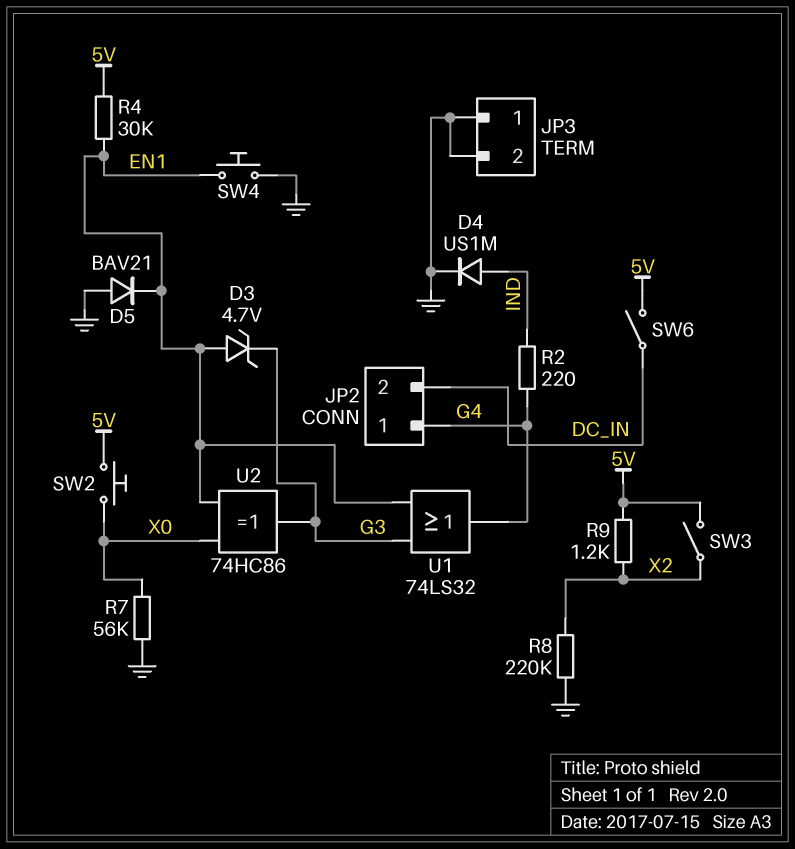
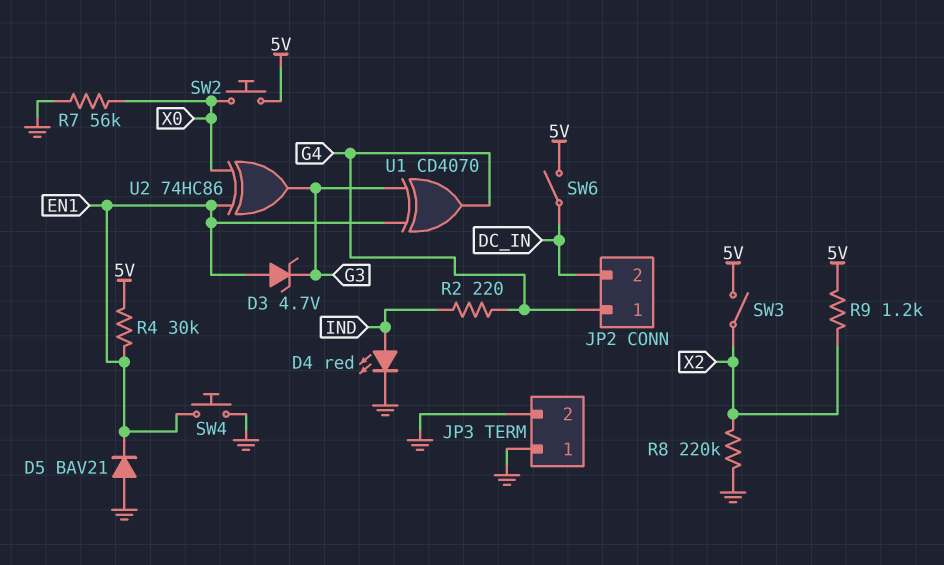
D4: diode US1M (A IND, K GND) -> LED red (A IND, K GND)
U1: OR 74LS32 (in EN1, in G3, out G4) -> XOR CD4070 (in EN1, in G3, out G4)

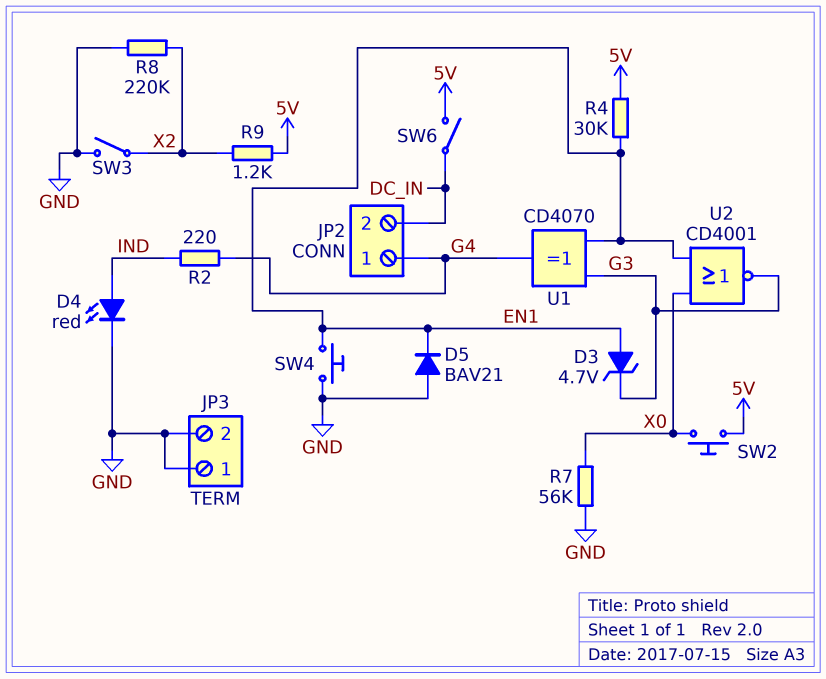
SW3: switch (5V, X2) -> switch (GND, X2)
U2: XOR 74HC86 (in EN1, in X0, out G3) -> NOR CD4001 (in EN1, in X0, out G3)

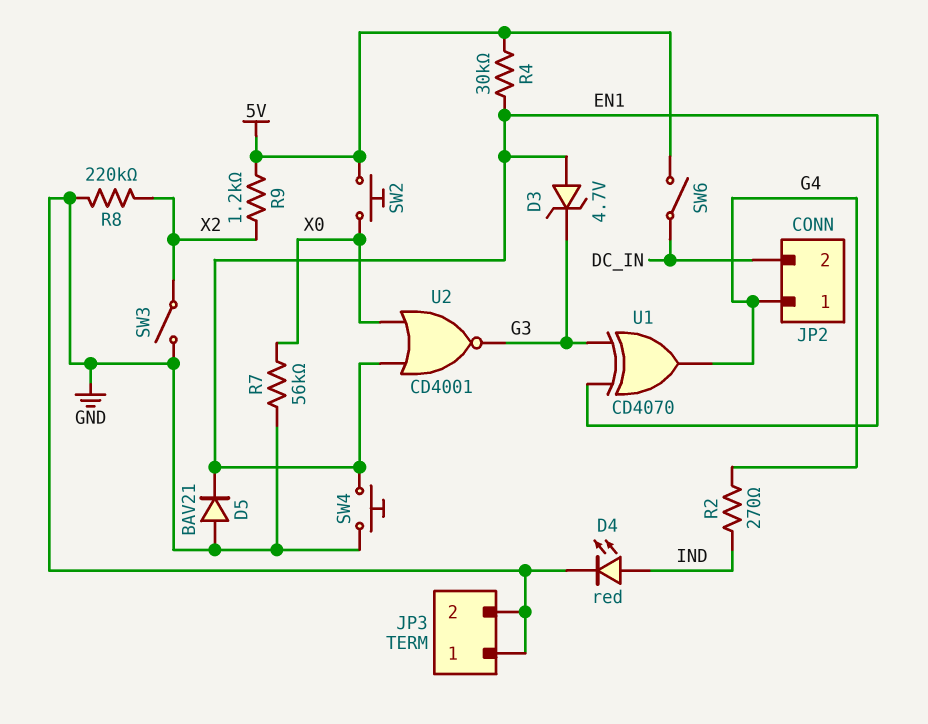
R2: 220 (G4, IND) -> 270 (G4, IND)

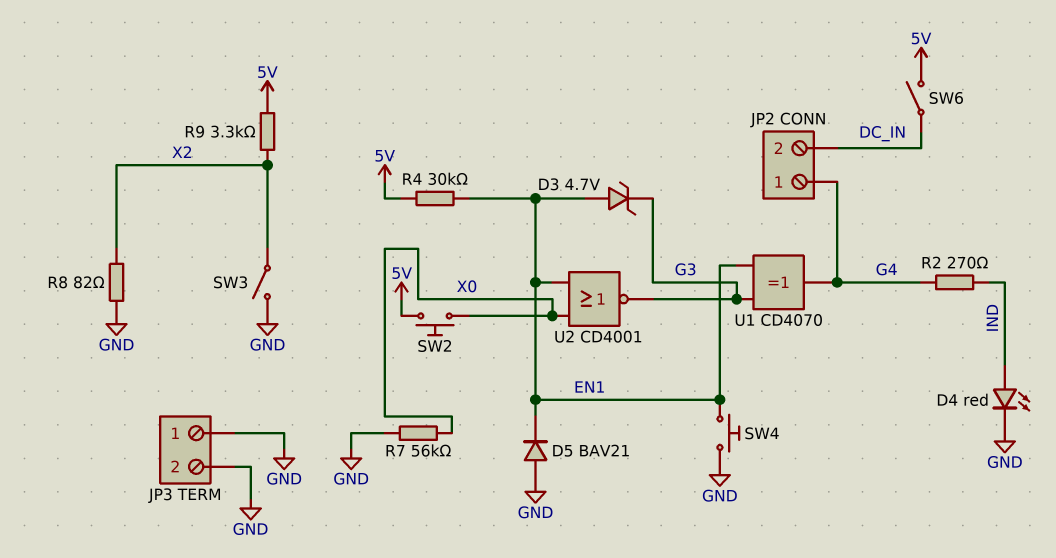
R8: 220k (GND, X2) -> 82 (GND, X2)
R9: 1.2k (5V, X2) -> 3.3k (5V, X2)

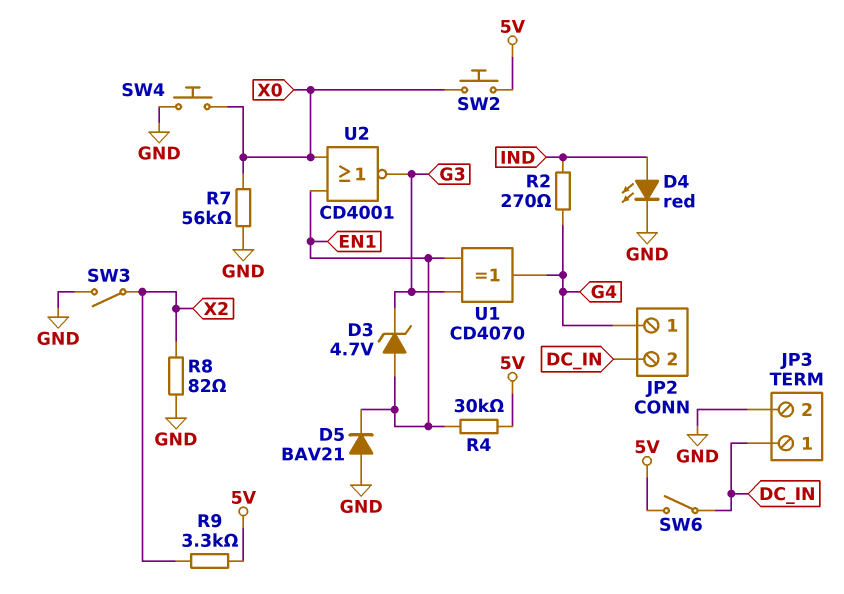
JP3 pin 1: GND -> DC_IN
SW4: button (EN1, GND) -> button (GND, X0)

